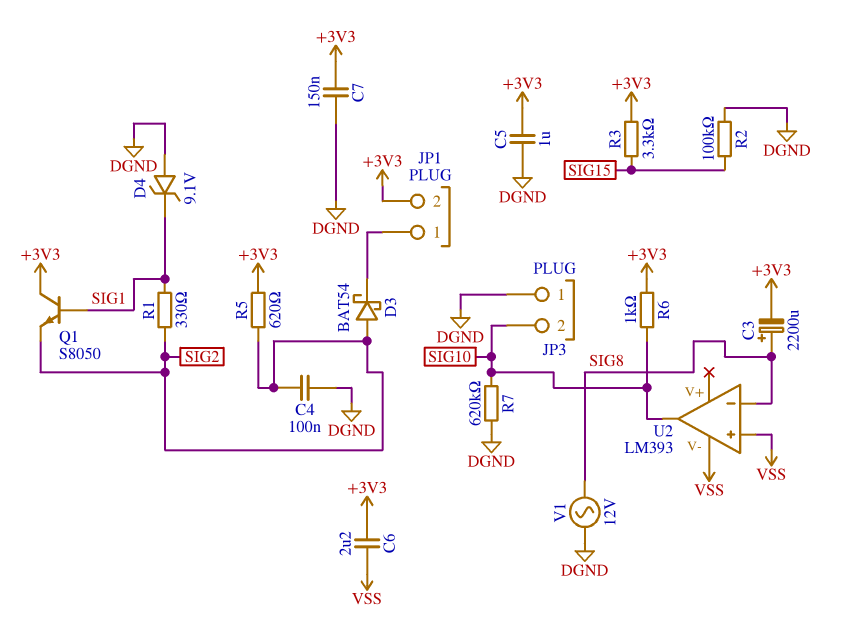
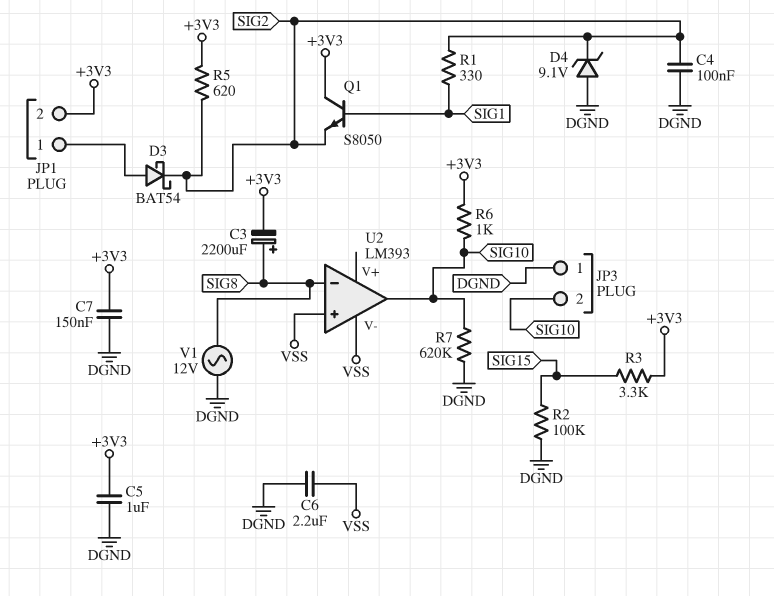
C6: 2.2uF (+3V3, VSS) -> 2.2uF (DGND, VSS)
D3: schottky BAT54 (A SIG2, K JP1/1) -> schottky BAT54 (A JP1/1, K SIG2)
D4: zener 9.1V (A DGND, K SIG1) -> zener 9.1V (A DGND, K SIG2)

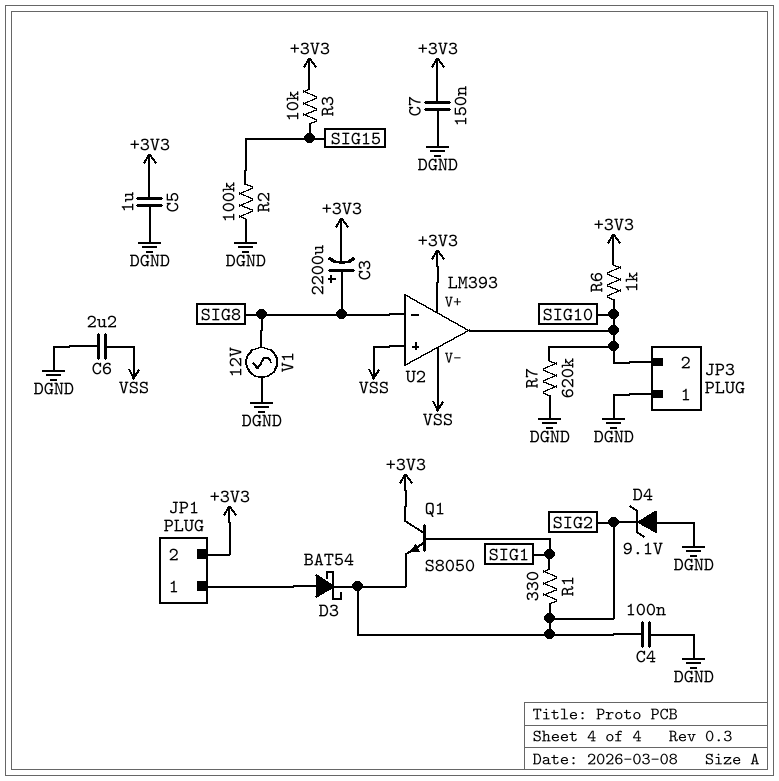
R3: 3.3k (+3V3, SIG15) -> 10k (+3V3, SIG15)
R5: 620 (+3V3, SIG2) -> none
U2 pin V+: none -> +3V3

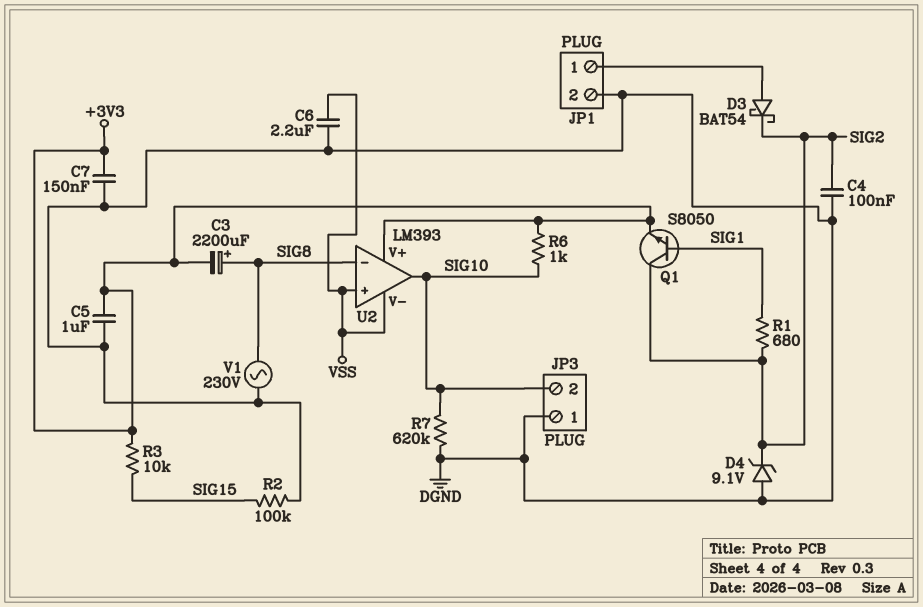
JP1 pin 2: +3V3 -> DGND
Q1: NPN S8050 (B SIG1, C +3V3, E SIG2) -> NPN S8050 (B SIG1, C SIG2, E +3V3)
R1: 330 (SIG1, SIG2) -> 680 (SIG1, SIG2)
V1: AC 12V (DGND, SIG8) -> AC 230V (DGND, SIG8)

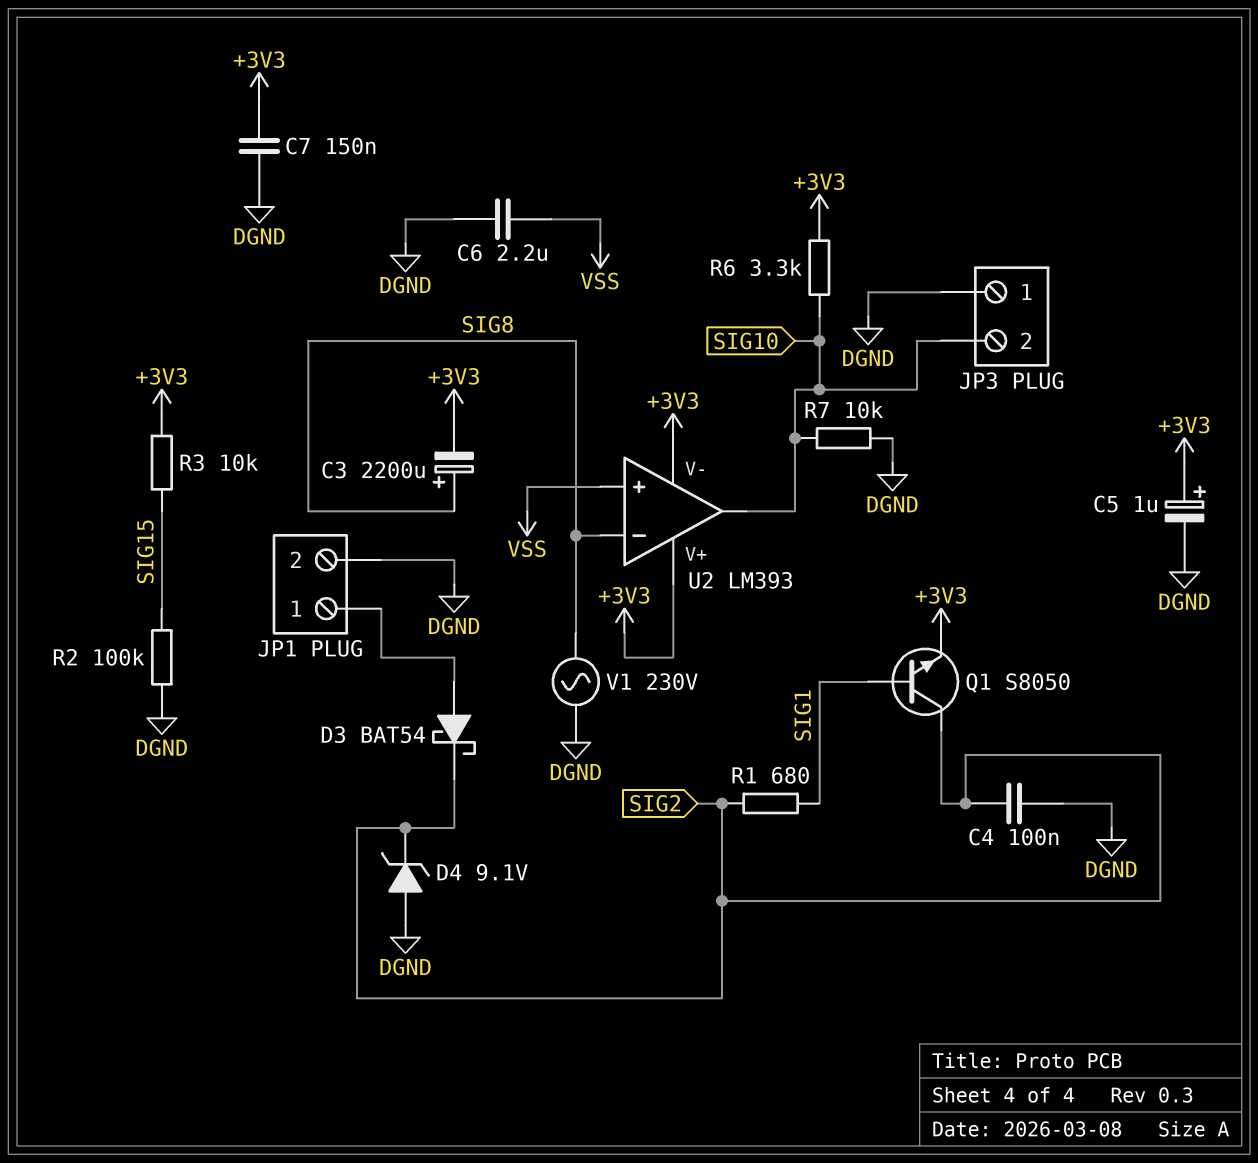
C5: 1uF (+3V3, DGND) -> 1uF (plus +3V3, minus DGND)
R6: 1k (+3V3, SIG10) -> 3.3k (+3V3, SIG10)
R7: 620k (DGND, SIG10) -> 10k (DGND, SIG10)
U2 pin V-: VSS -> +3V3

